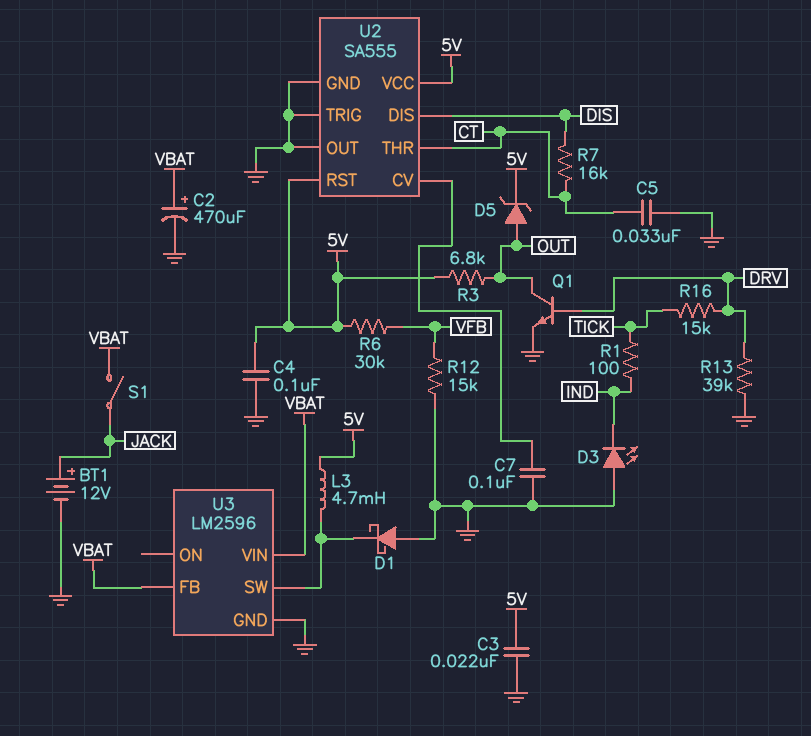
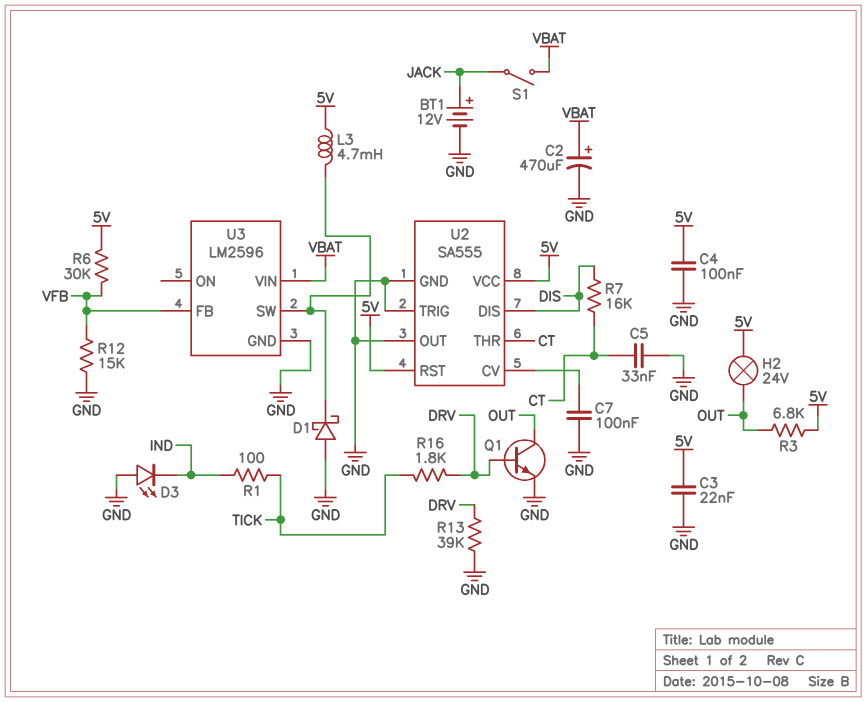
D5: zener (A OUT, K 5V) -> none
H2: none -> lamp 24V (5V, OUT)
R16: 15k (DRV, TICK) -> 1.8k (DRV, TICK)
U3 pin FB: VBAT -> VFB

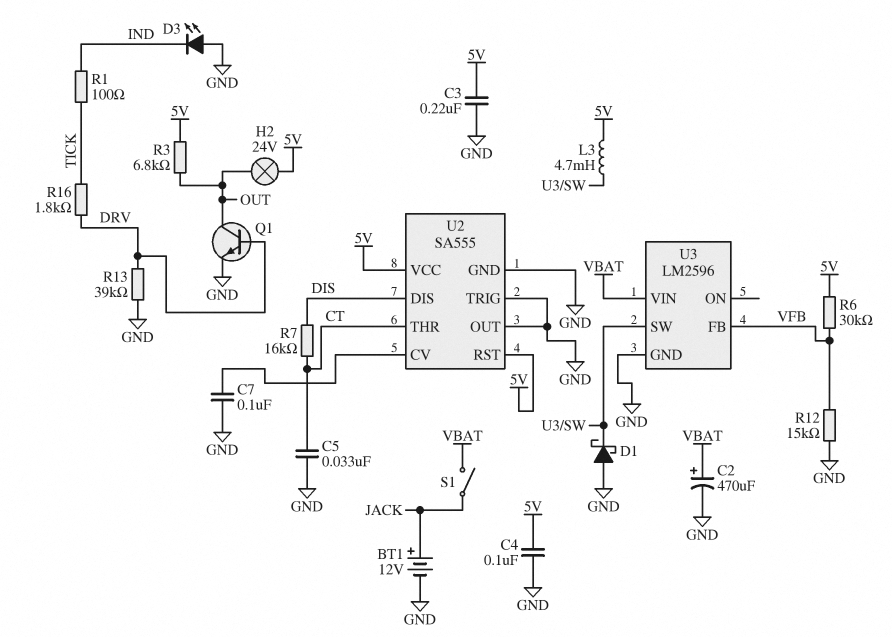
C3: 22nF (5V, GND) -> 220nF (5V, GND)

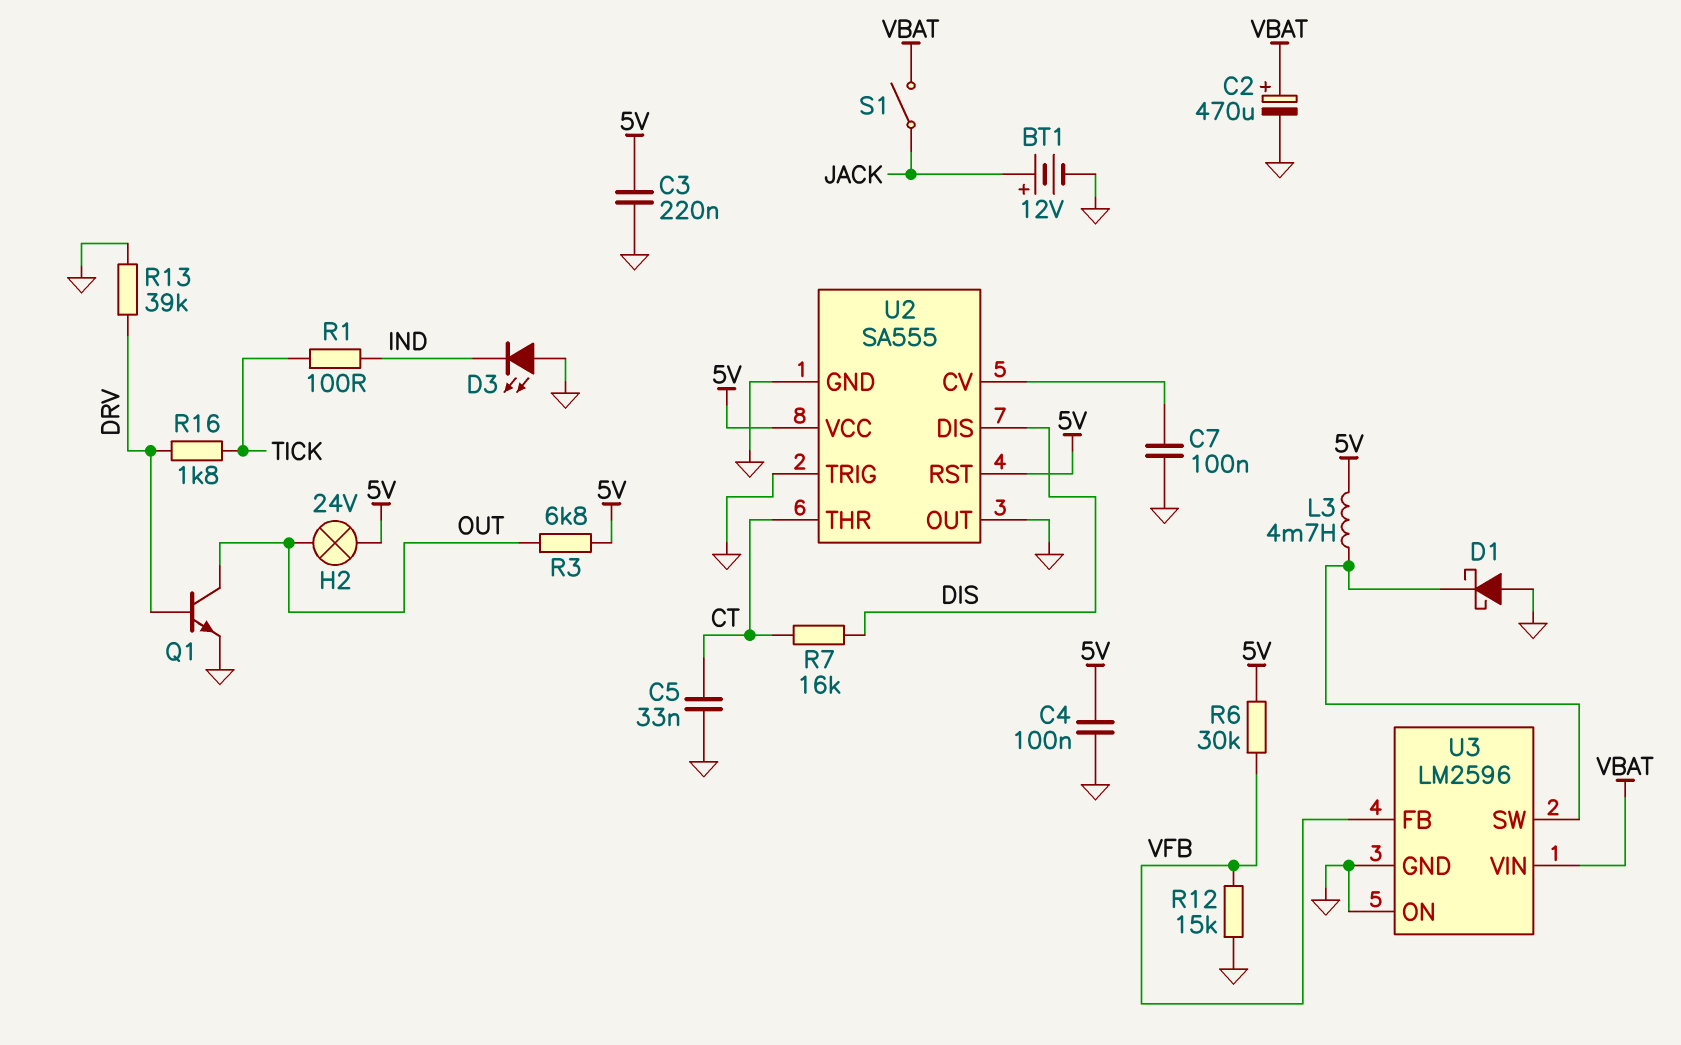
U3 pin ON: none -> GND

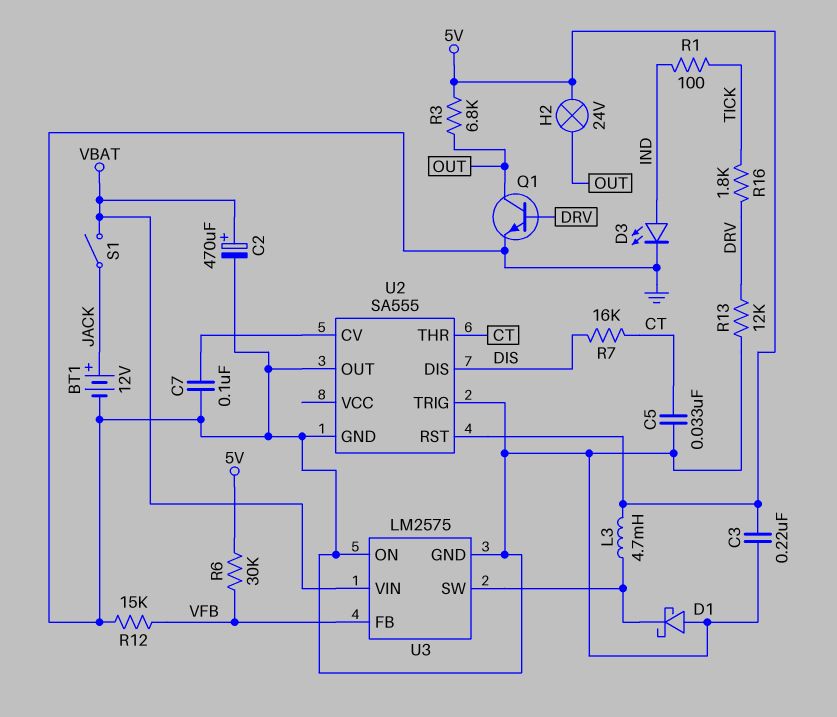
C4: 100nF (5V, GND) -> none
D3: LED (A GND, K IND) -> LED (A IND, K GND)
R13: 39k (DRV, GND) -> 12k (DRV, GND)
U2 pin VCC: 5V -> none
U3: LM2596 -> LM2575

